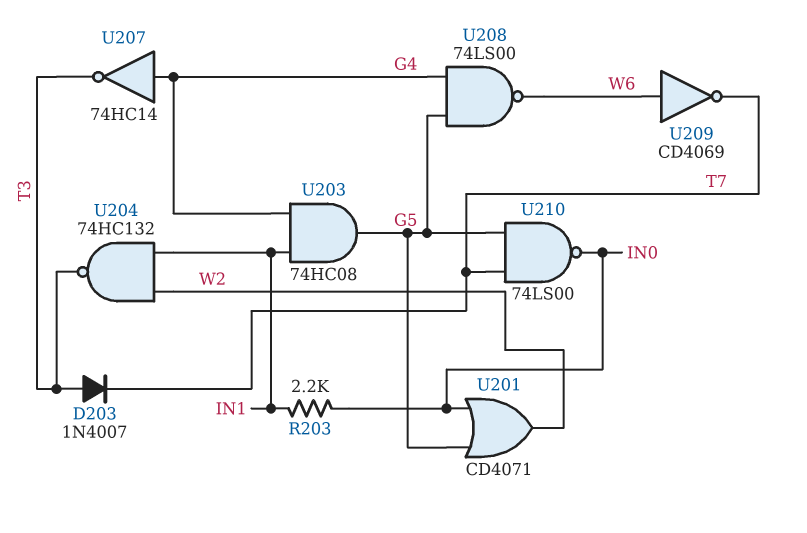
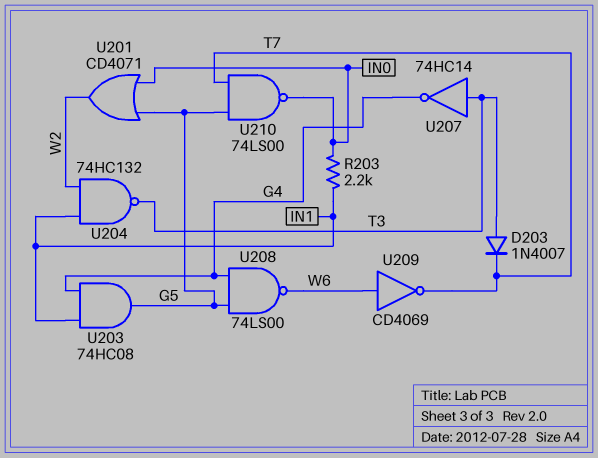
U207: NOT 74HC14 (in G4, out T3) -> NOT 74HC14 (in T3, out G4)

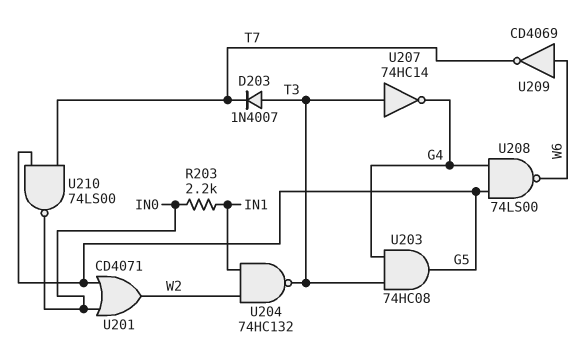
U203: AND 74HC08 (in G4, in IN1, out G5) -> AND 74HC08 (in G4, in T3, out G5)

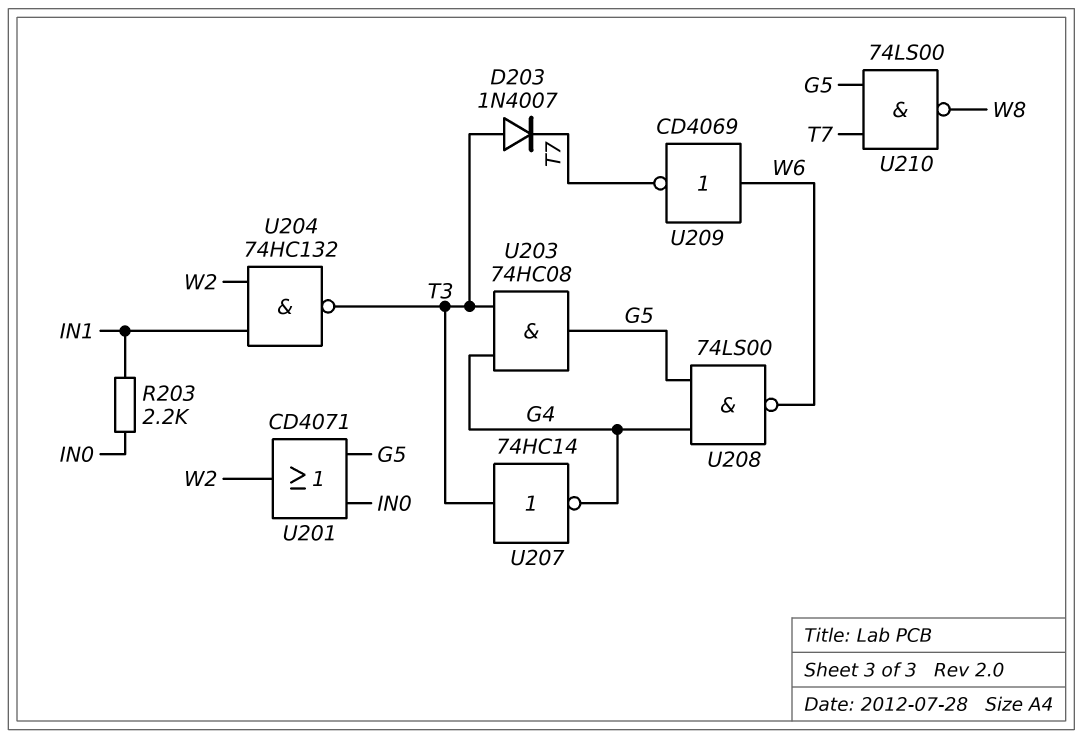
U210: NAND 74LS00 (in G5, in T7, out IN0) -> NAND 74LS00 (in G5, in T7, out W8)

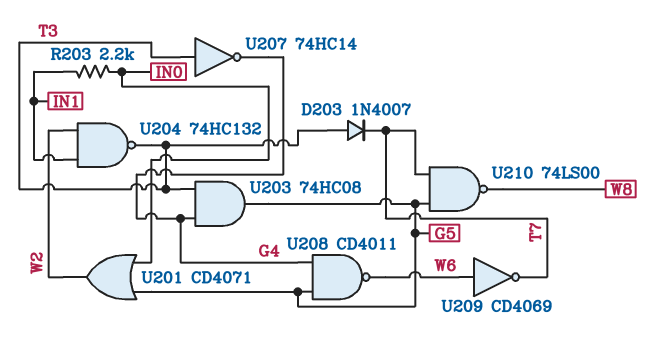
U208: NAND 74LS00 (in G4, in G5, out W6) -> NAND CD4011 (in G4, in G5, out W6)

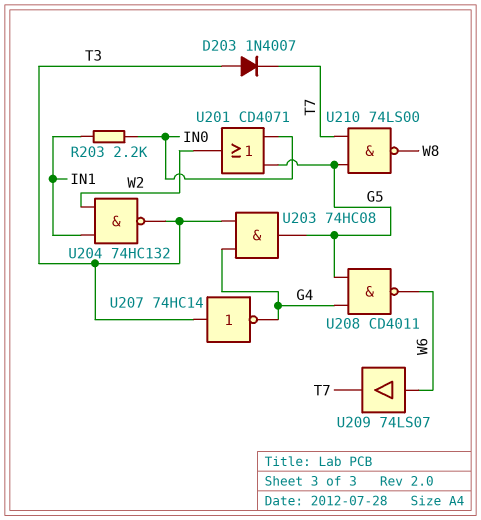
U209: NOT CD4069 (in W6, out T7) -> buffer 74LS07 (in W6, out T7)

